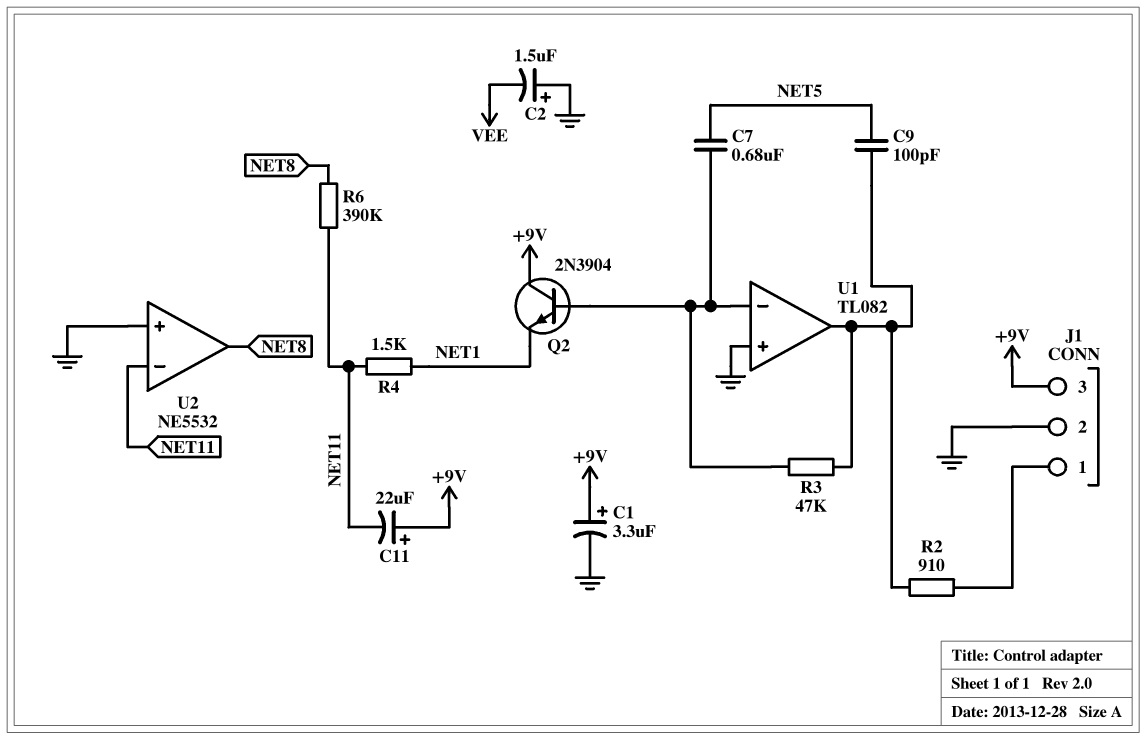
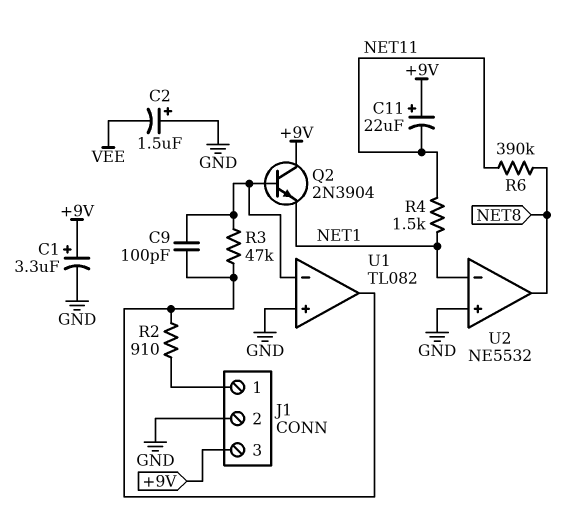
C7: 680nF (NET5, U1/in-) -> none
C9: 100pF (NET5, U1/out) -> 100pF (U1/in-, U1/out)
U2 pin in-: NET11 -> NET1

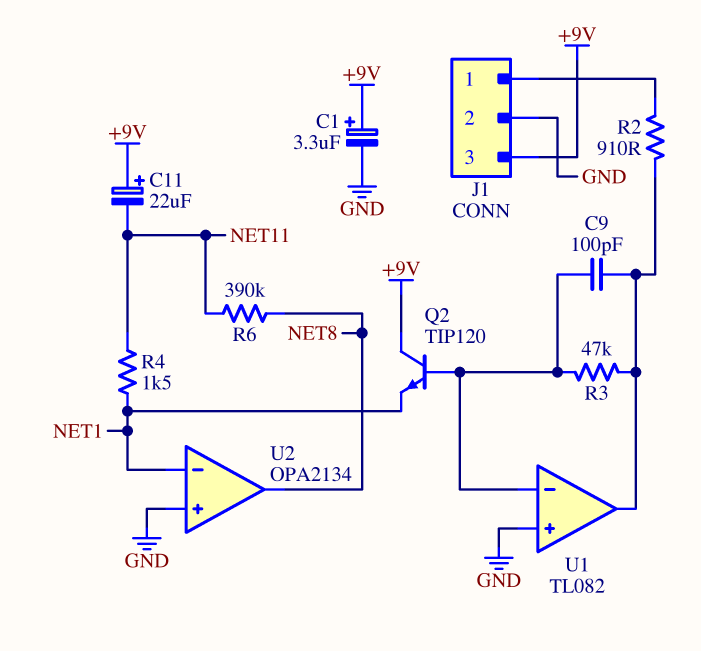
C2: 1.5uF (plus GND, minus VEE) -> none
Q2: NPN 2N3904 (B U1/in-, C +9V, E NET1) -> NPN TIP120 (B U1/in-, C +9V, E NET1)
U2: NE5532 -> OPA2134

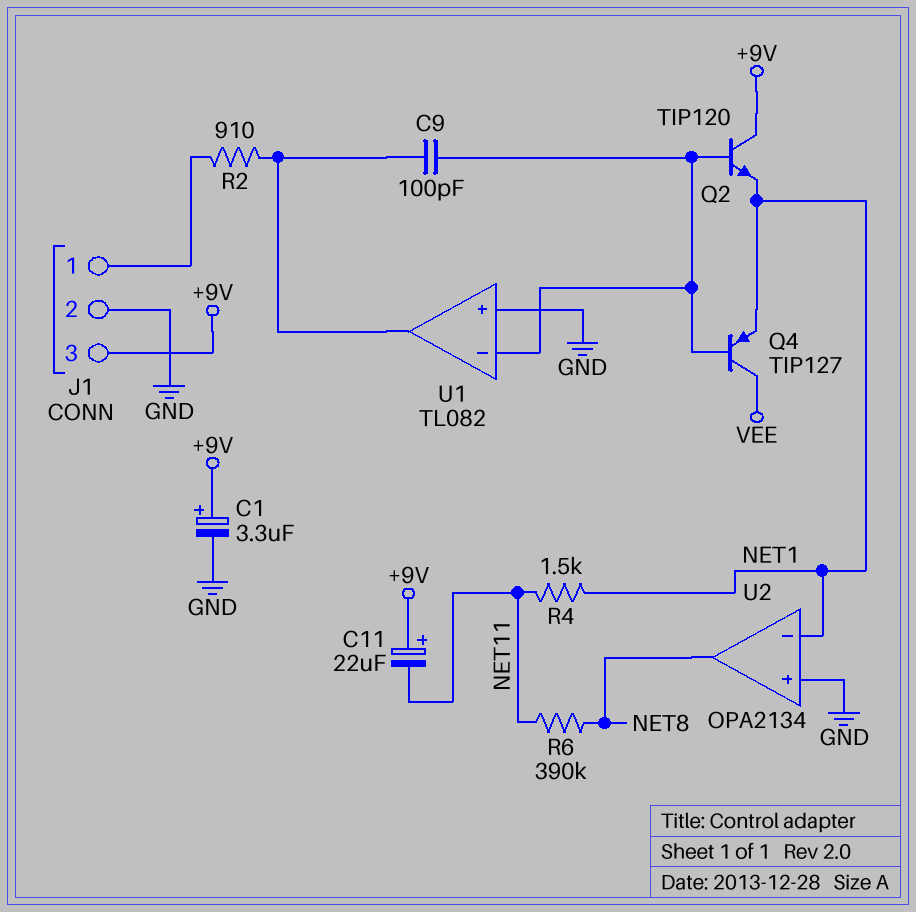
Q4: none -> PNP TIP127 (B U1/in-, C VEE, E NET1)
R3: 47k (U1/in-, U1/out) -> none

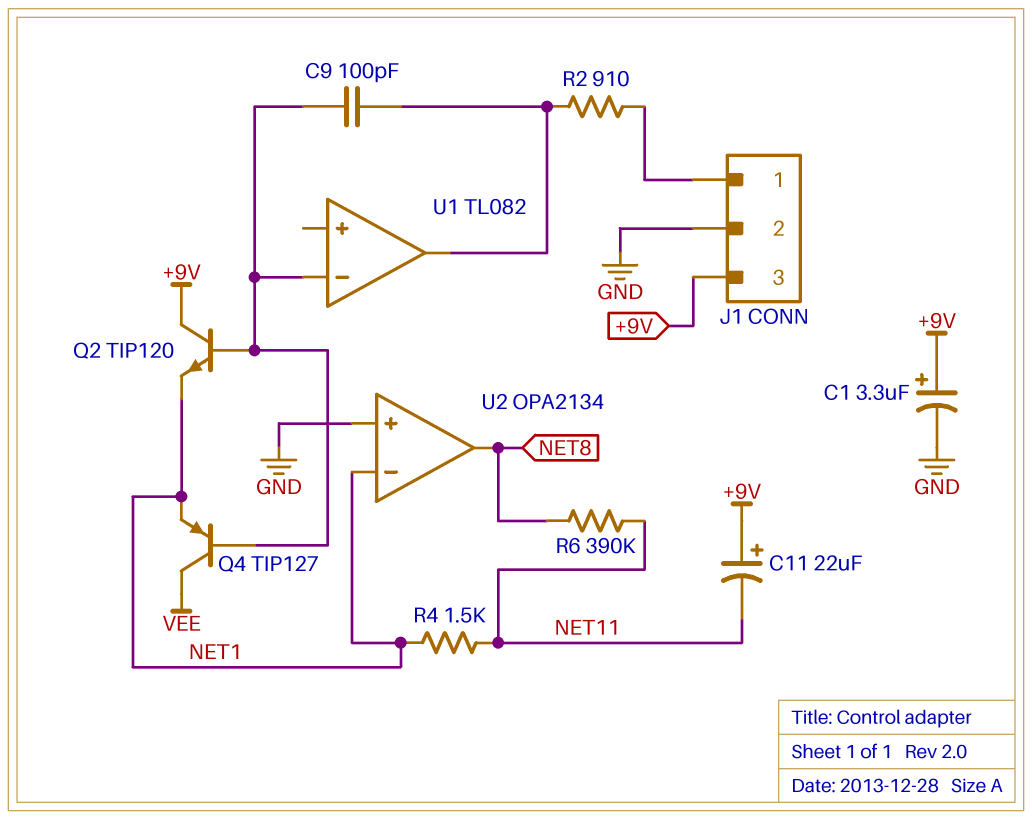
U1 pin in+: GND -> none

